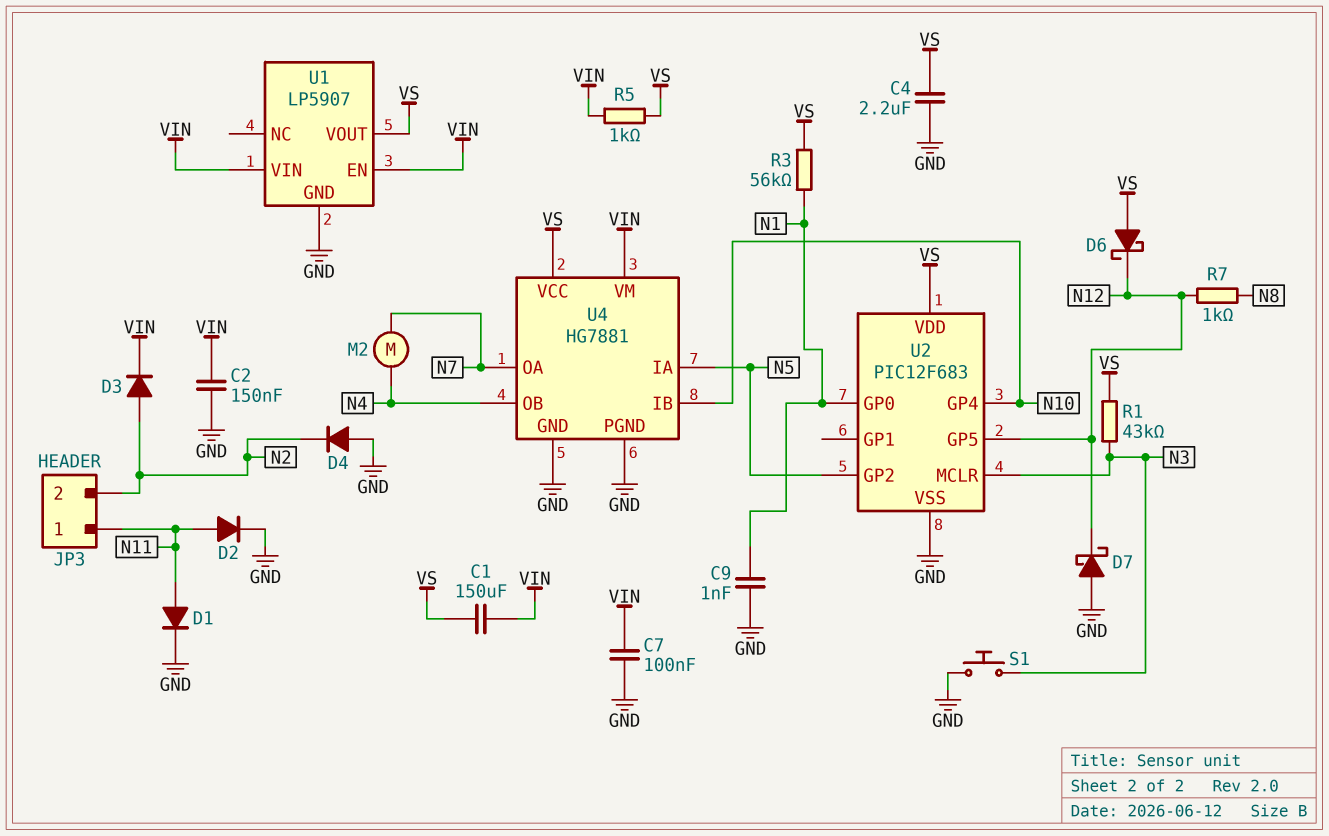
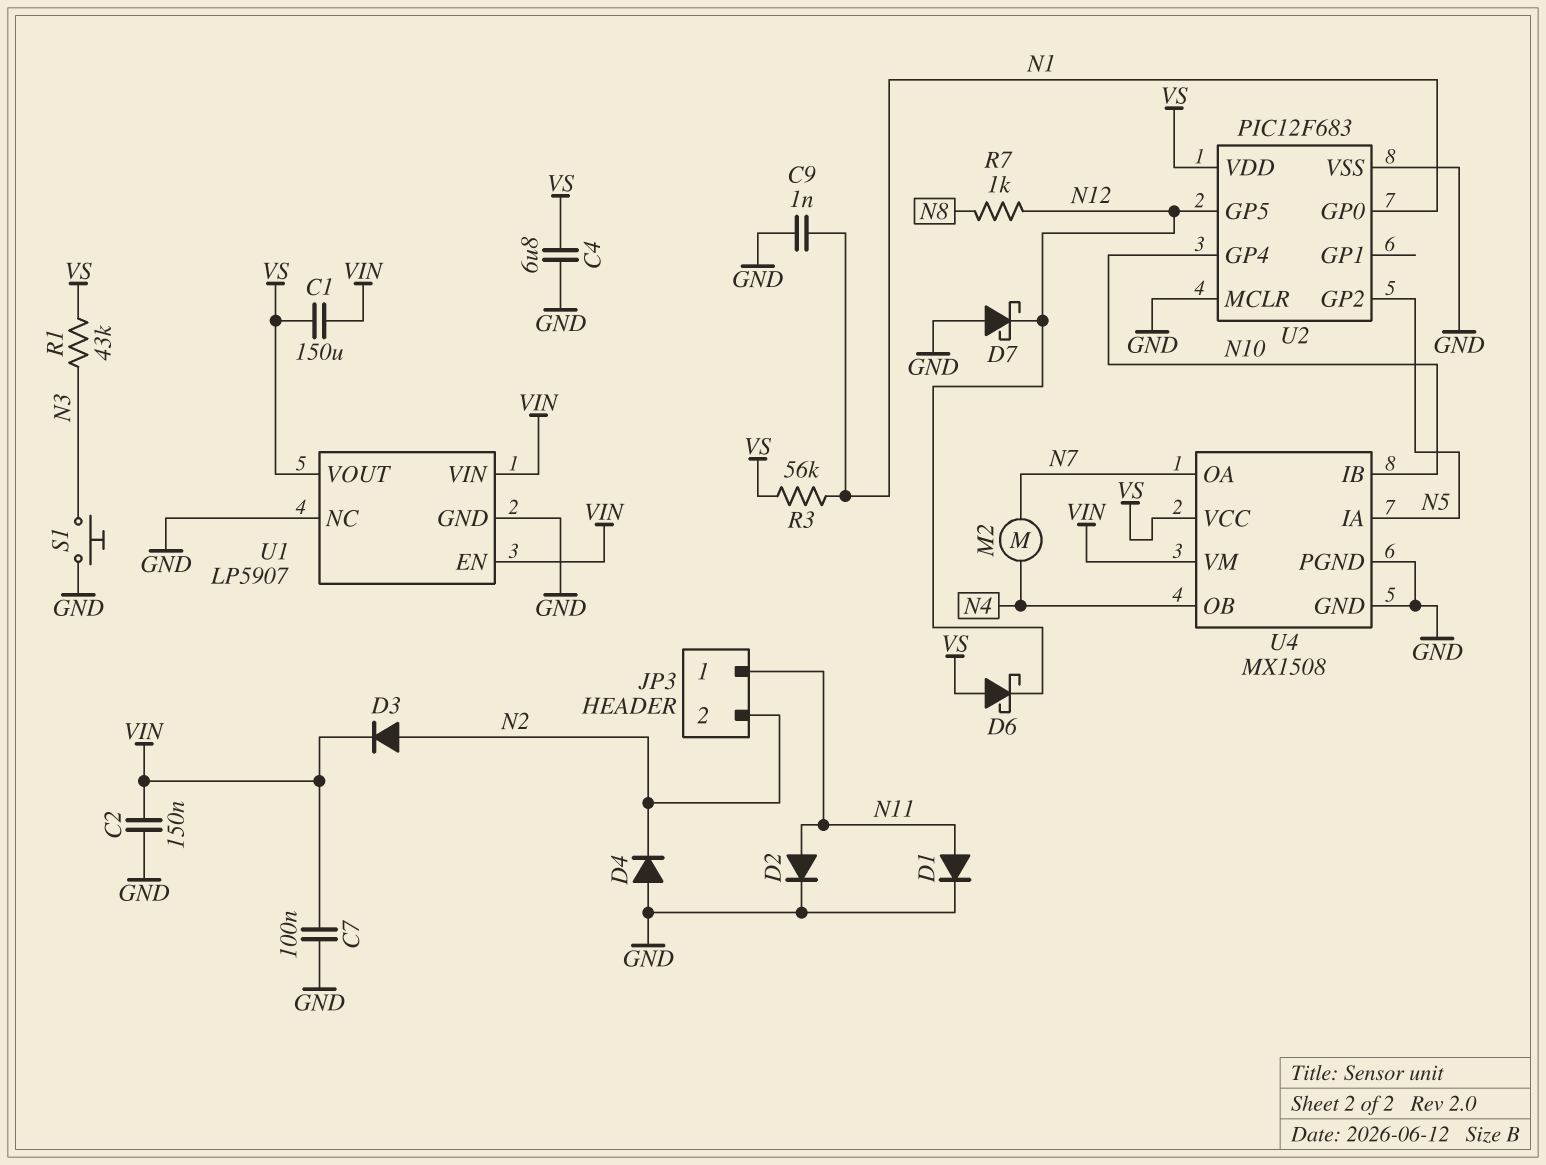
C4: 2.2uF (GND, VS) -> 6.8uF (GND, VS)
R5: 1k (VIN, VS) -> none
U1 pin NC: none -> GND
U2 pin MCLR: N3 -> GND
U4: HG7881 -> MX1508

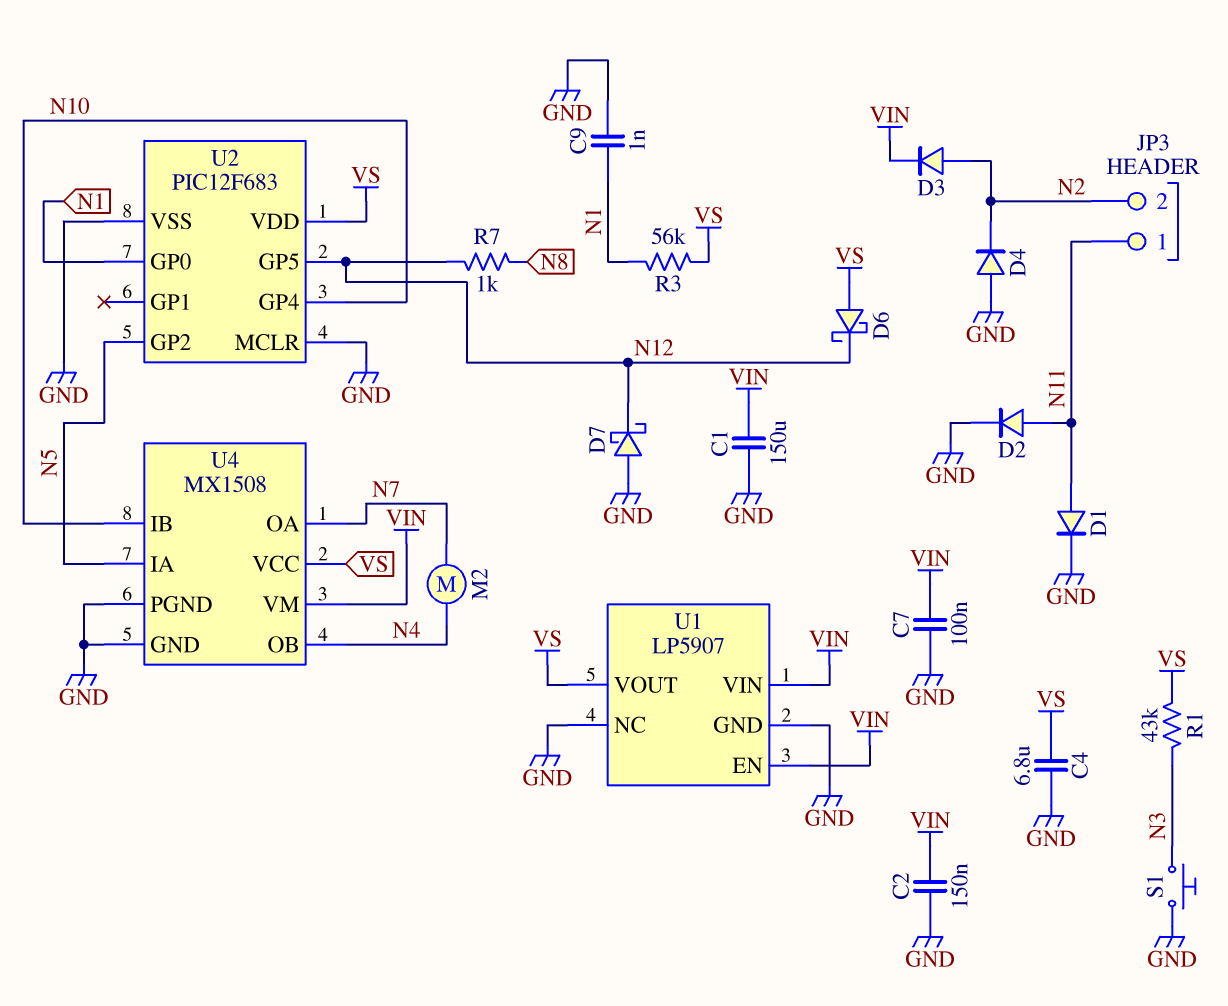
C1: 150uF (VIN, VS) -> 150uF (GND, VIN)

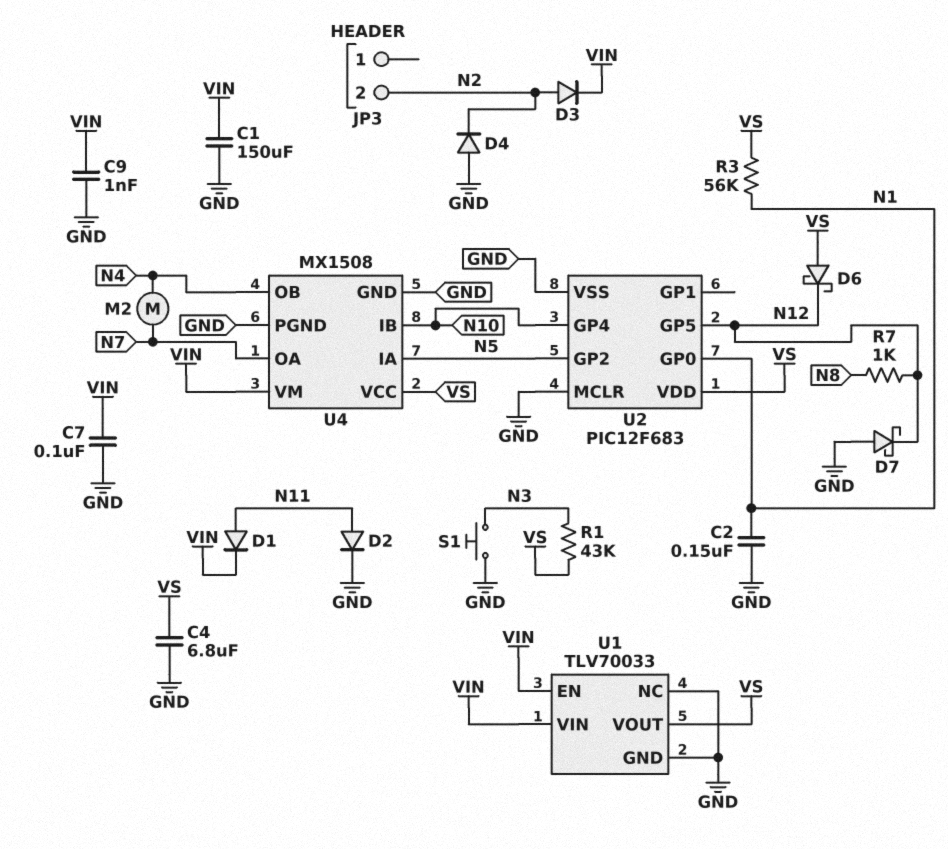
C2: 150nF (GND, VIN) -> 150nF (GND, N1)
C9: 1nF (GND, N1) -> 1nF (GND, VIN)
D1: diode (A N11, K GND) -> diode (A N11, K VIN)
JP3 pin 1: N11 -> none
U1: LP5907 -> TLV70033

